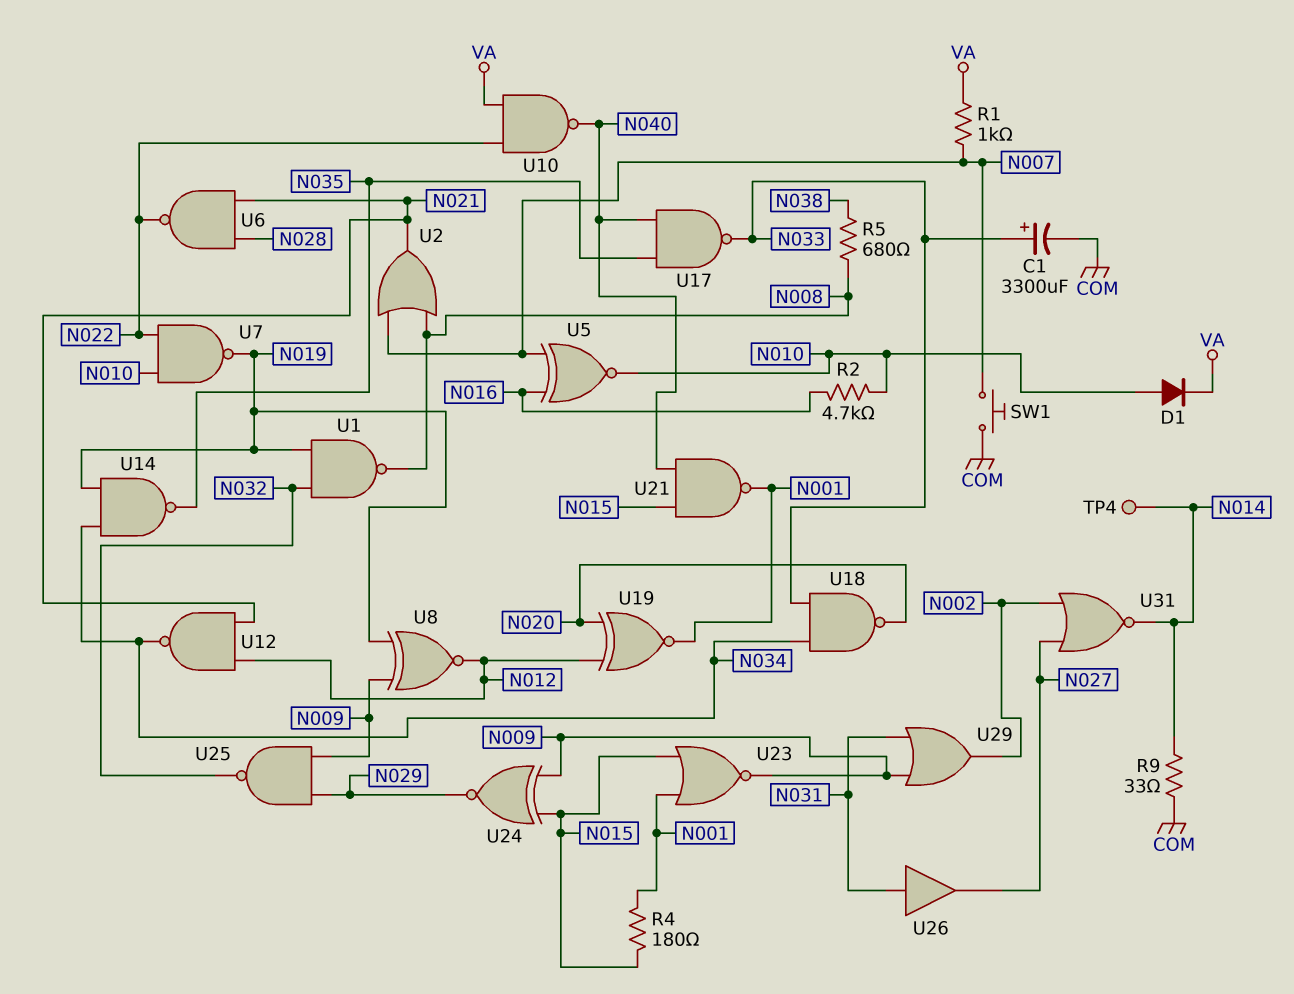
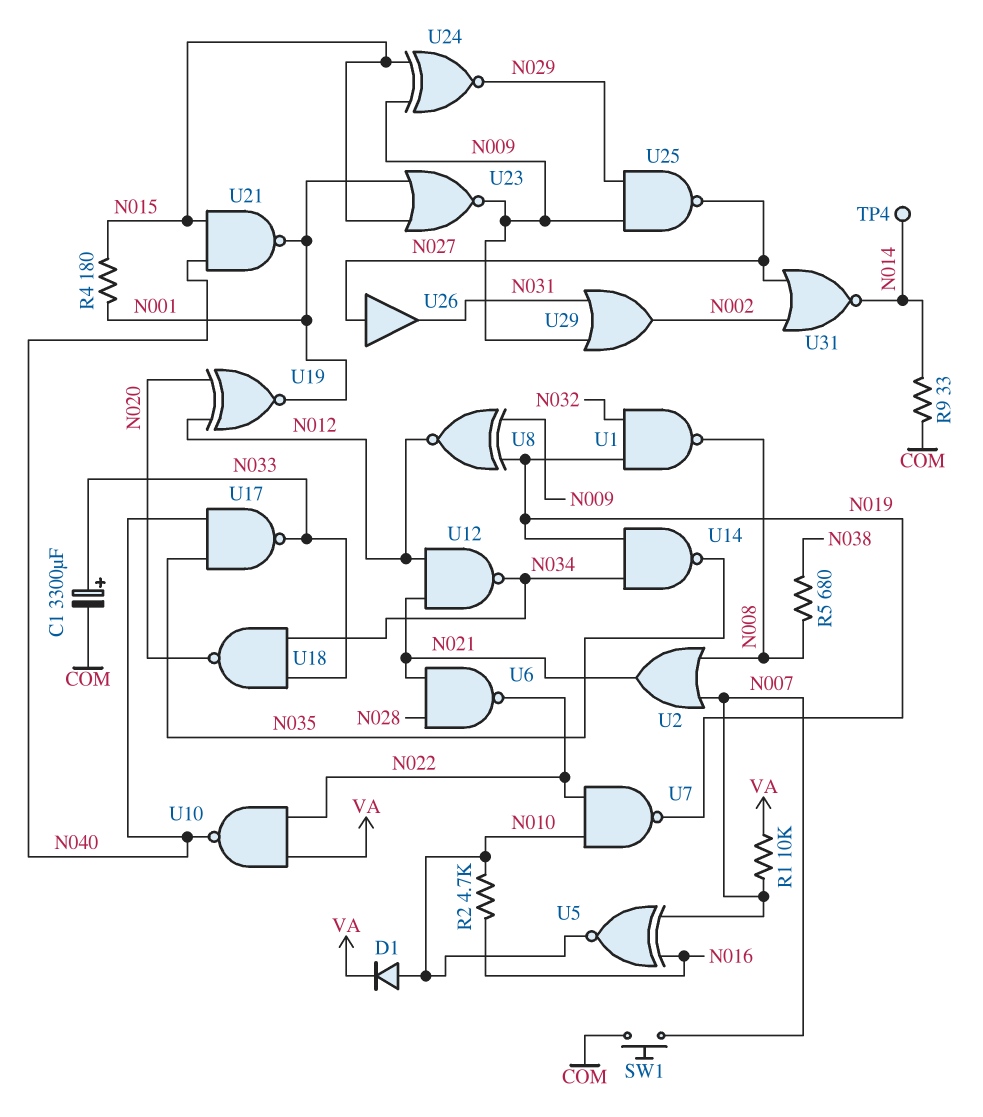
R1: 1k (N007, VA) -> 10k (N007, VA)
U25: NAND (in N009, in N029, out N032) -> NAND (in N009, in N029, out N027)
U26: buffer (in N031, out N027) -> buffer (in N027, out N031)

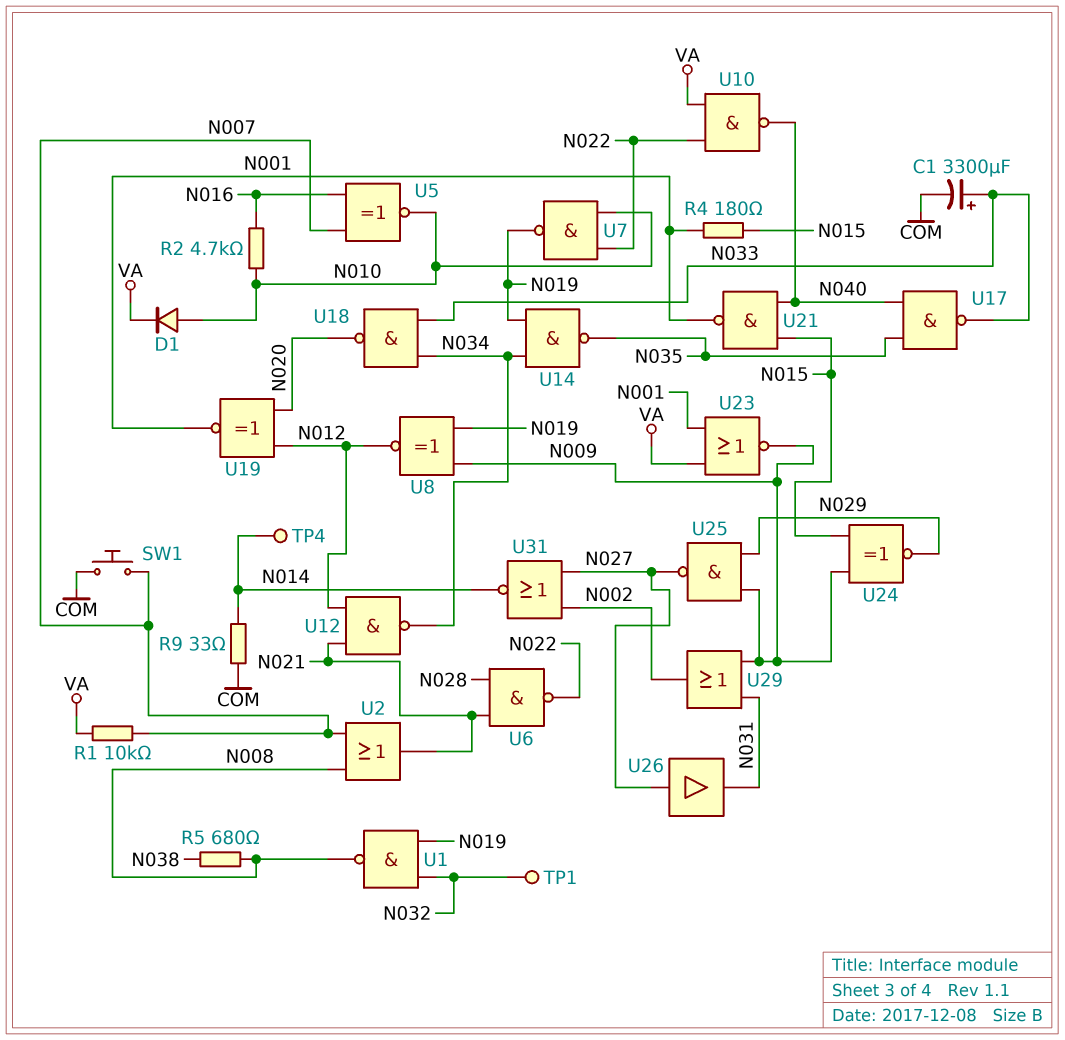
TP1: none -> test point (N032)
U23: NOR (in N001, in N015, out N009) -> NOR (in N001, in VA, out N009)

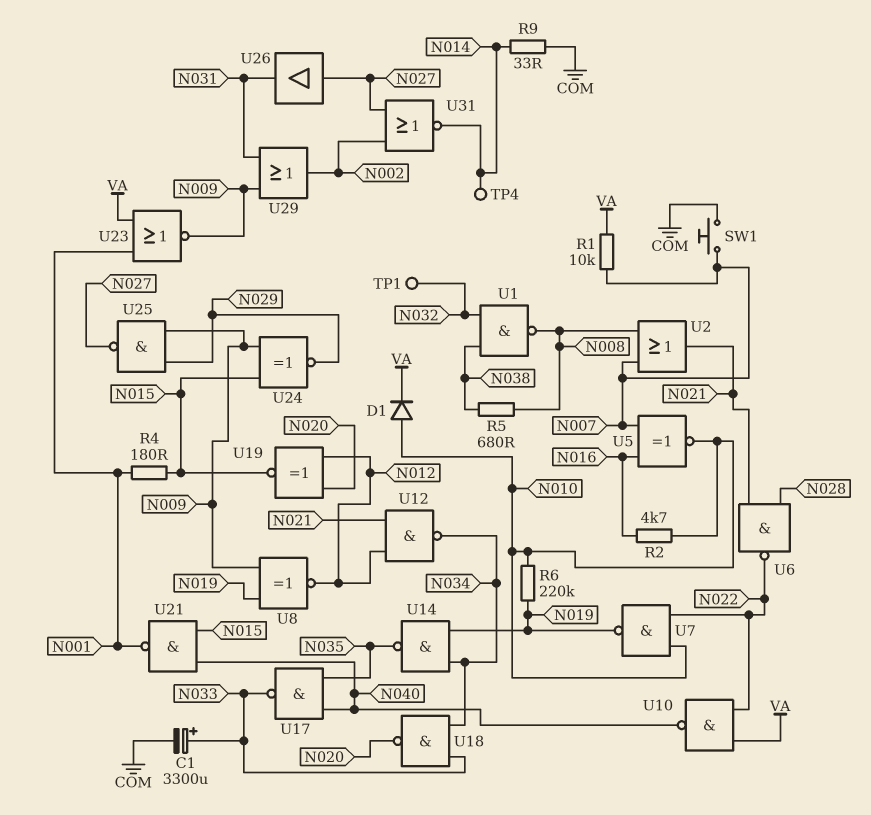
R6: none -> 220k (N010, N019)
U1: NAND (in N019, in N032, out N008) -> NAND (in N032, in N038, out N008)
U19: XNOR (in N012, in N020, out N001) -> XNOR (in N012, in N020, out N015)

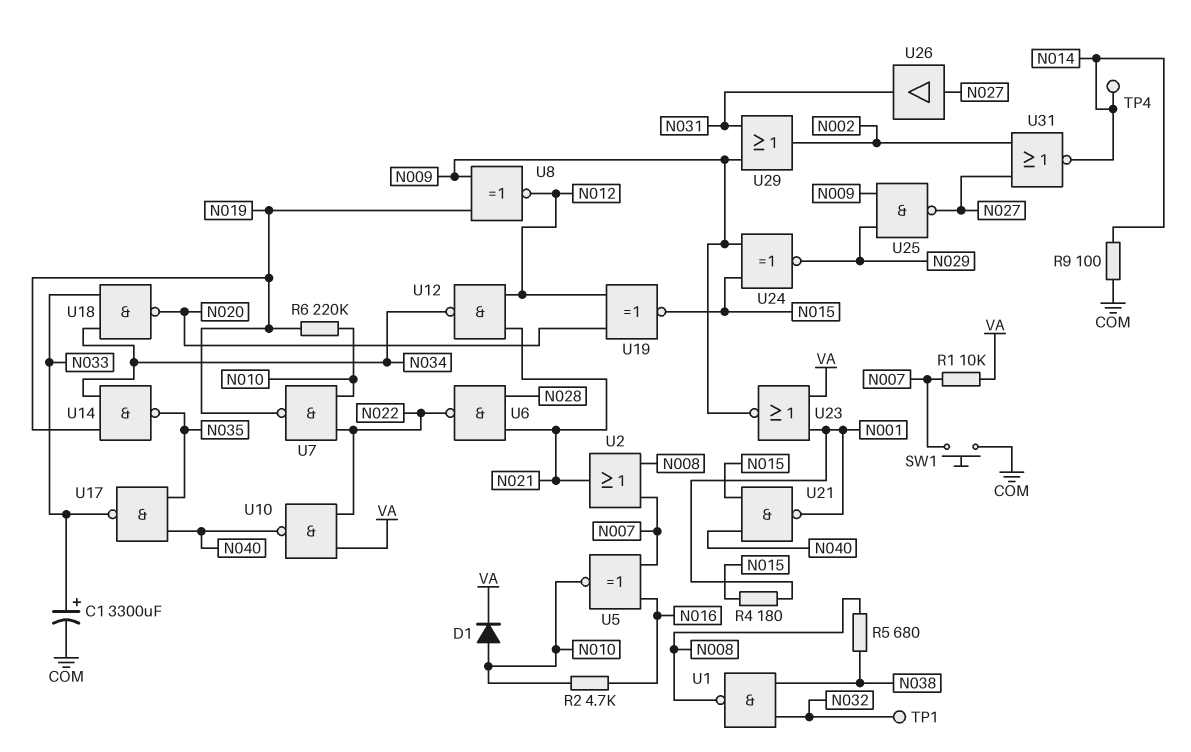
R9: 33 (COM, N014) -> 100 (COM, N014)

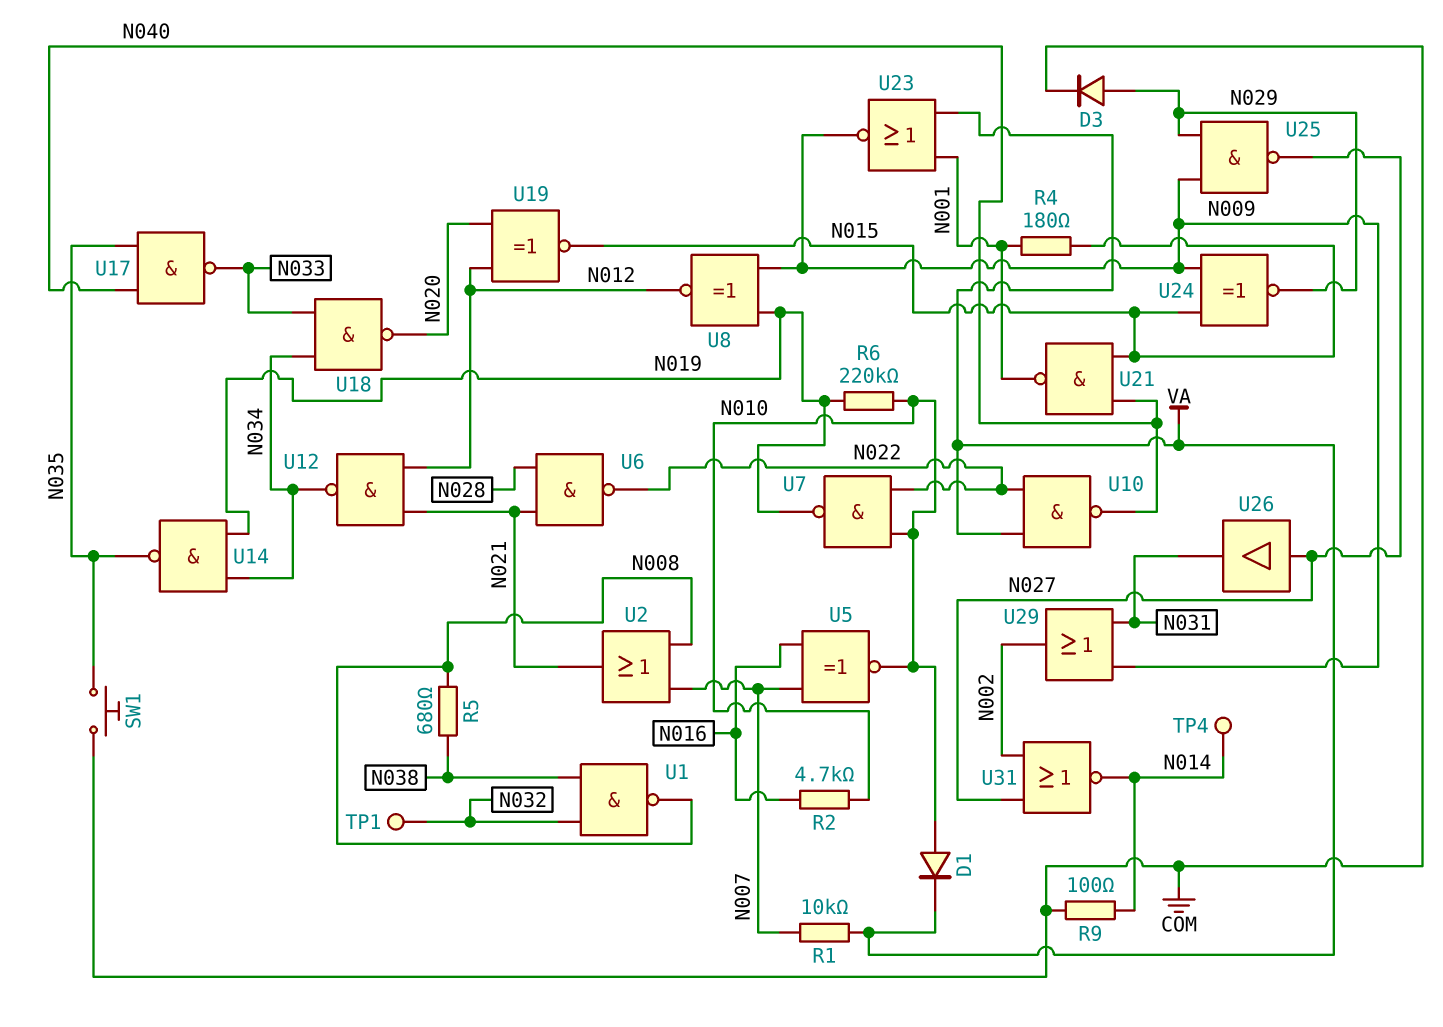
C1: 3300uF (plus N033, minus COM) -> none
D3: none -> diode (A N029, K COM)
SW1: button (COM, N007) -> button (COM, N035)

